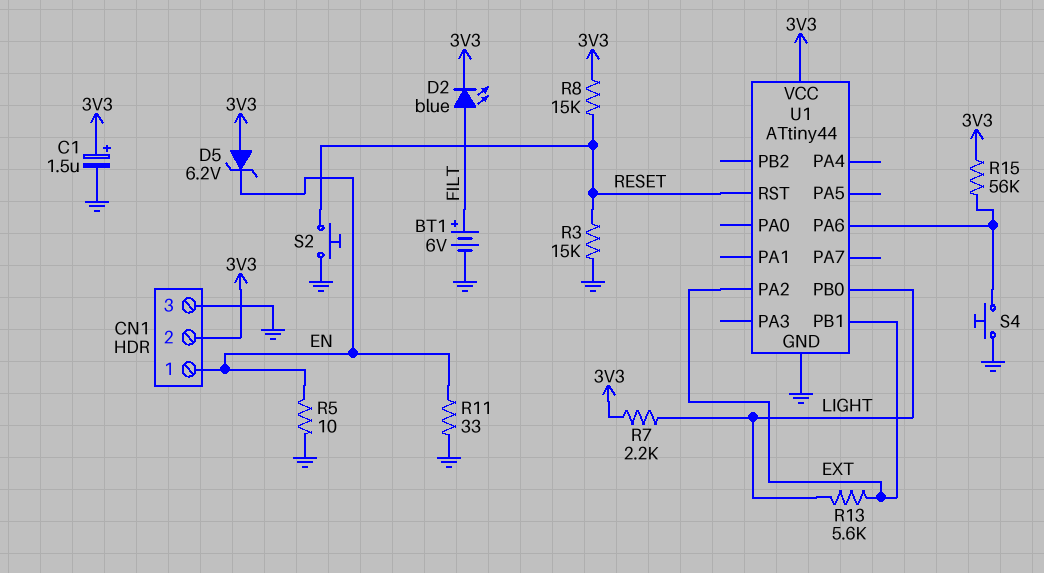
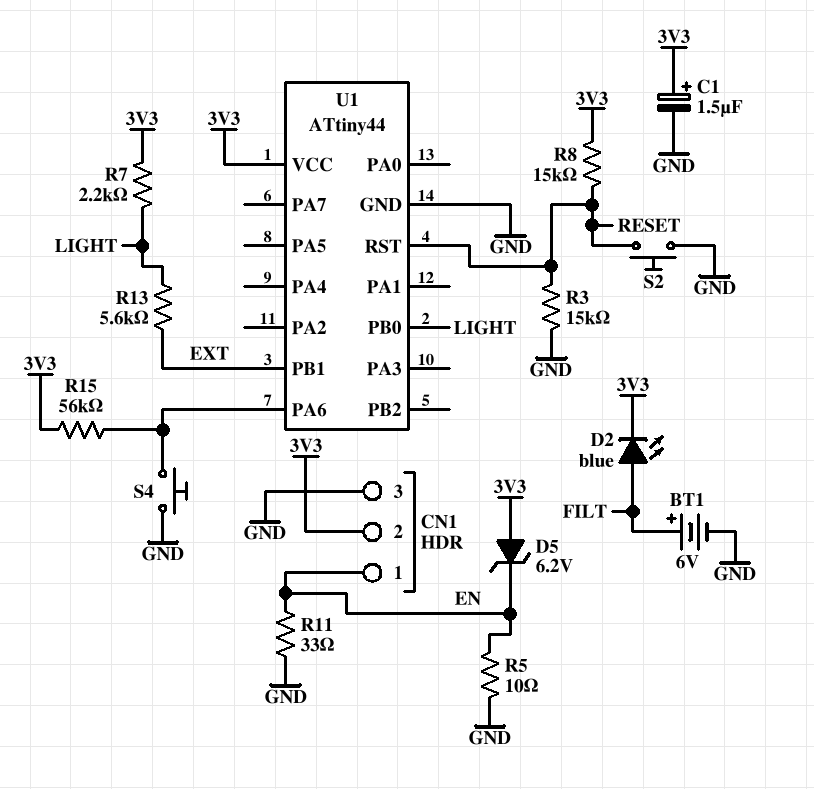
U1 pin PA2: EXT -> none

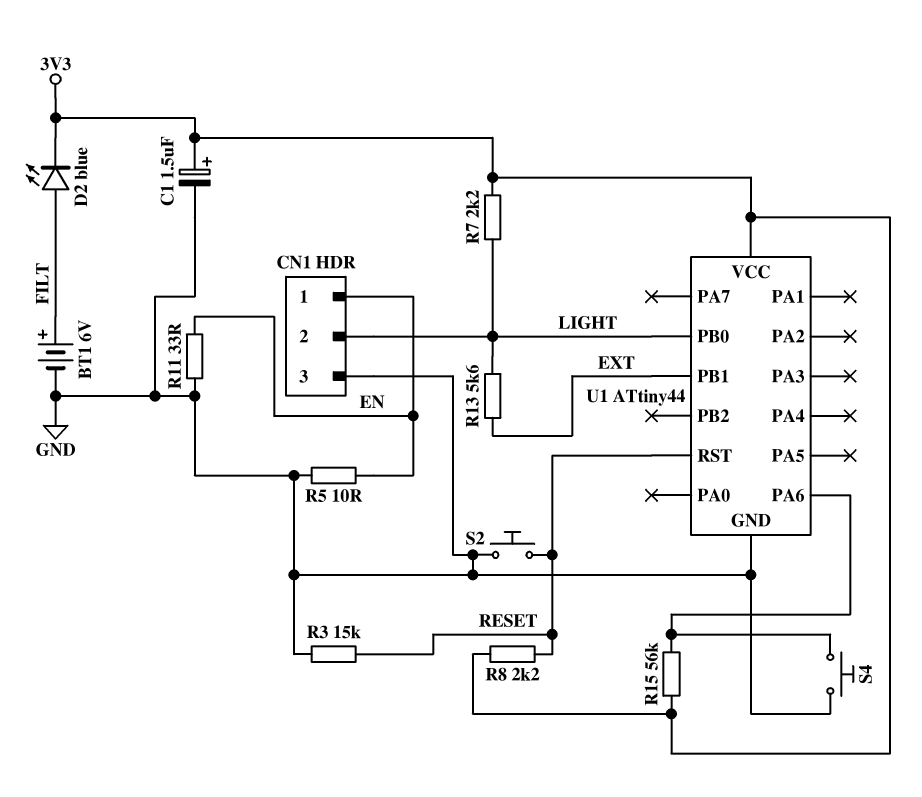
CN1 pin 2: 3V3 -> LIGHT
D5: zener 6.2V (A 3V3, K EN) -> none
R8: 15k (3V3, RESET) -> 2.2k (3V3, RESET)

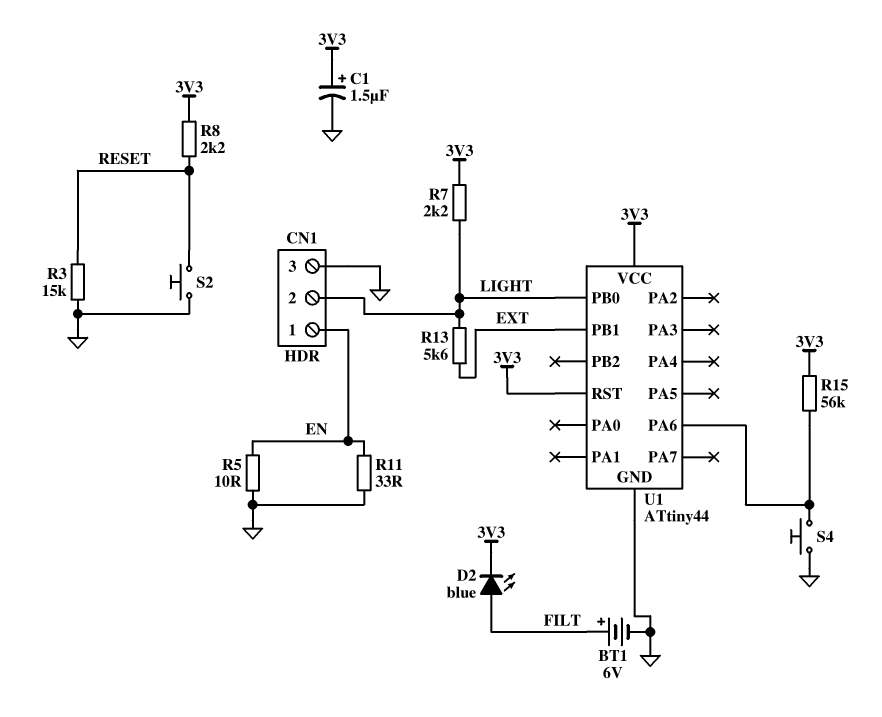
U1 pin RST: RESET -> 3V3

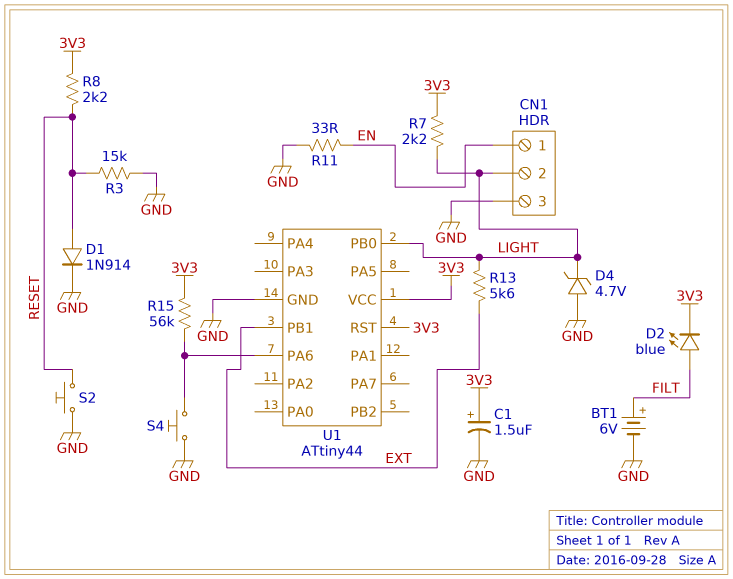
D1: none -> diode 1N914 (A RESET, K GND)
D4: none -> zener 4.7V (A GND, K LIGHT)
R5: 10 (EN, GND) -> none

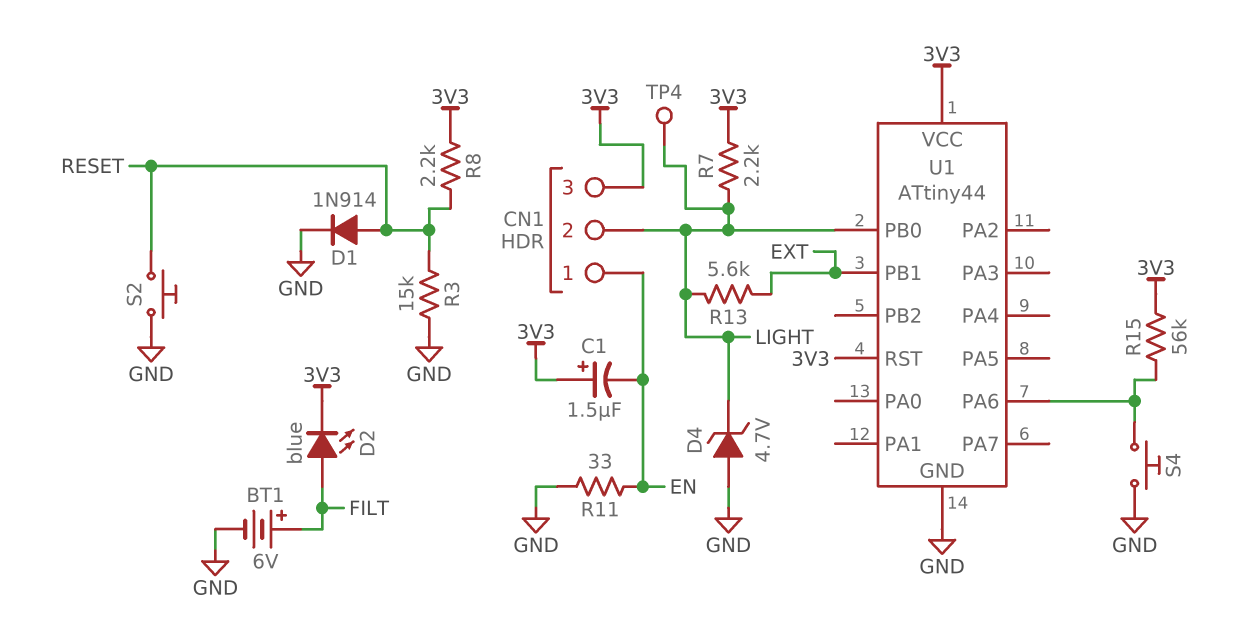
C1: 1.5uF (plus 3V3, minus GND) -> 1.5uF (plus 3V3, minus EN)
CN1 pin 3: GND -> 3V3
TP4: none -> test point (LIGHT)

